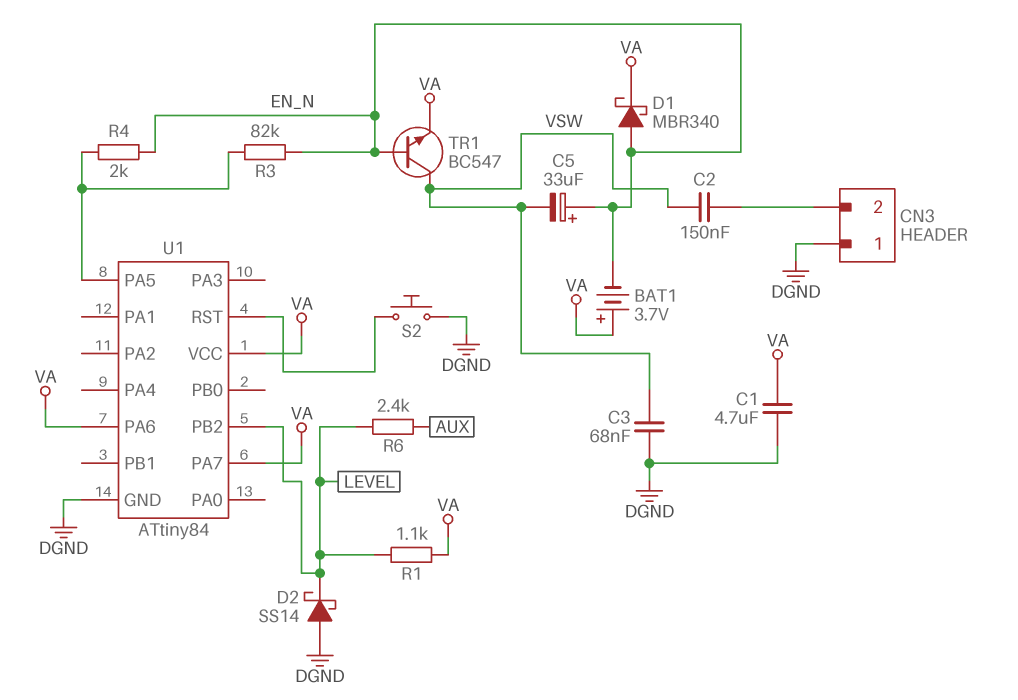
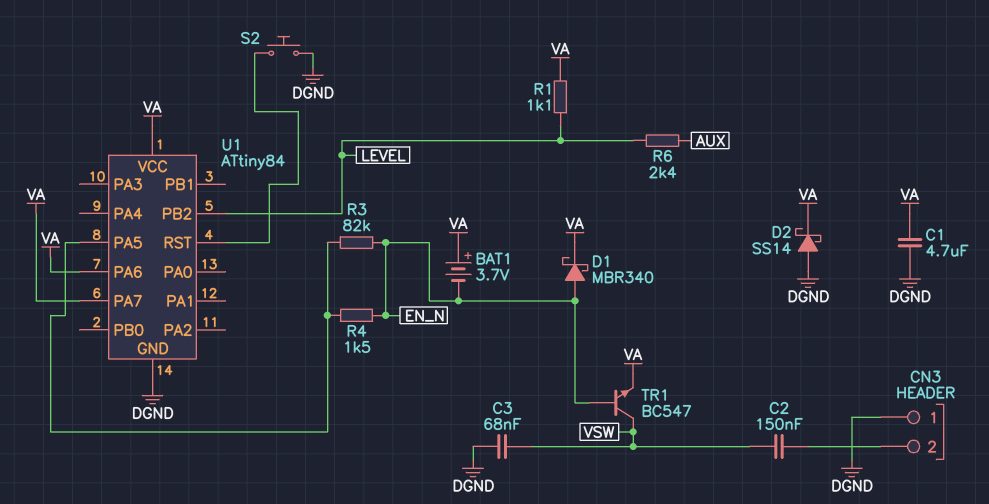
C5: 33uF (plus EN_N, minus VSW) -> none
D2: schottky SS14 (A DGND, K LEVEL) -> schottky SS14 (A DGND, K VA)
R4: 2k (EN_N, U1/PA5) -> 1.5k (EN_N, U1/PA5)

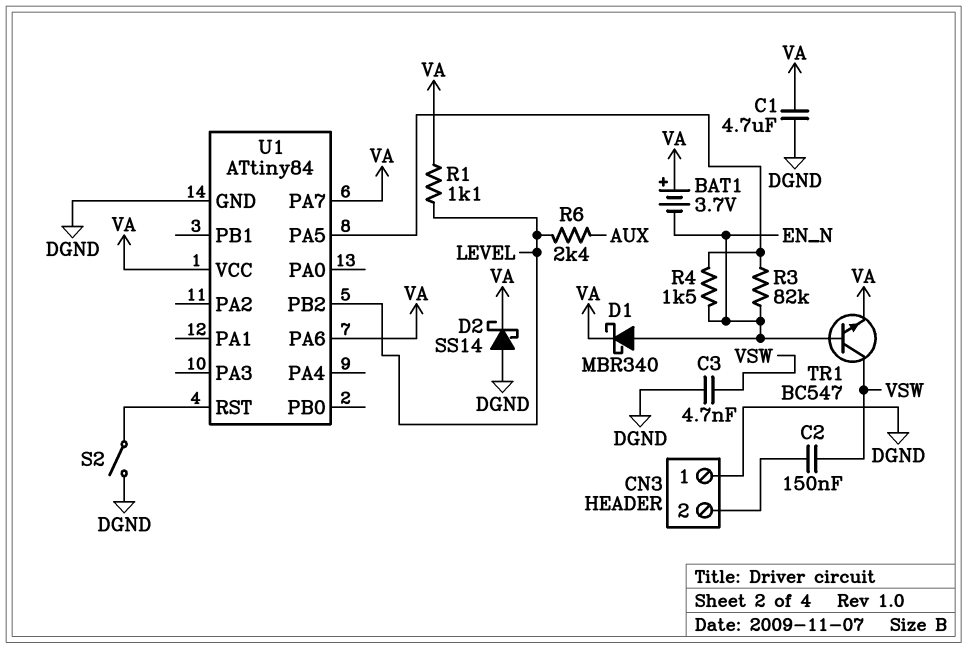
C3: 68nF (DGND, VSW) -> 4.7nF (DGND, VSW)
S2: button (DGND, U1/RST) -> switch (DGND, U1/RST)

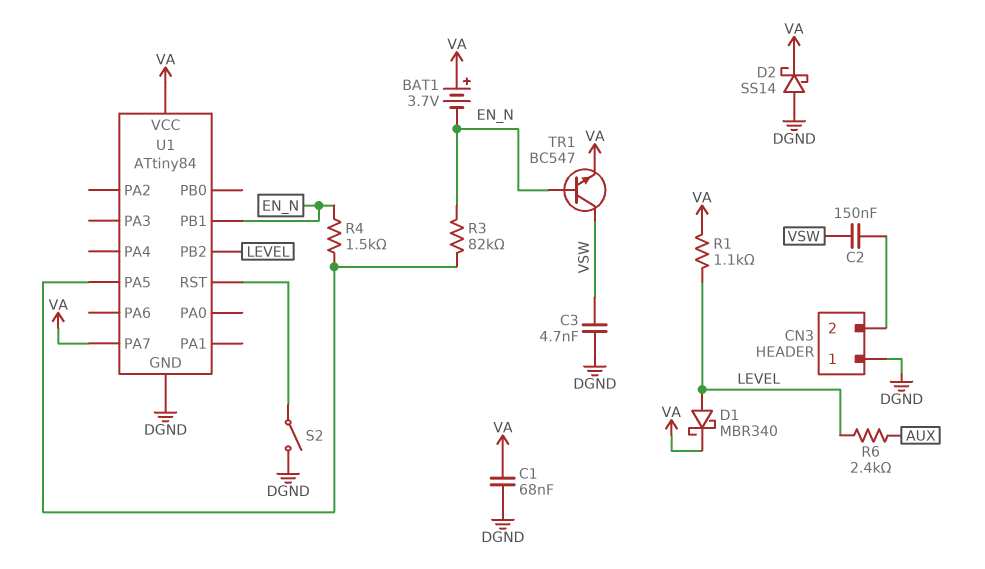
C1: 4.7uF (DGND, VA) -> 68nF (DGND, VA)
D1: schottky MBR340 (A EN_N, K VA) -> schottky MBR340 (A LEVEL, K VA)
U1 pin PA6: VA -> none
U1 pin PB1: none -> EN_N

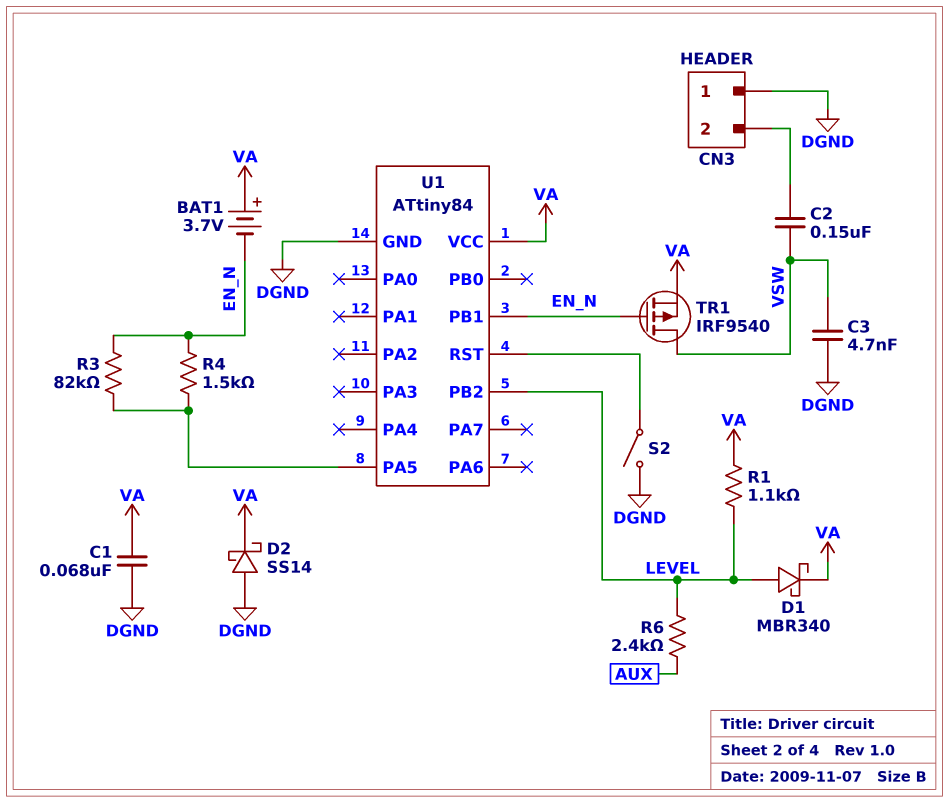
TR1: NPN BC547 (B EN_N, C VSW, E VA) -> PMOS IRF9540 (G EN_N, D VSW, S VA)
U1 pin PA7: VA -> none

